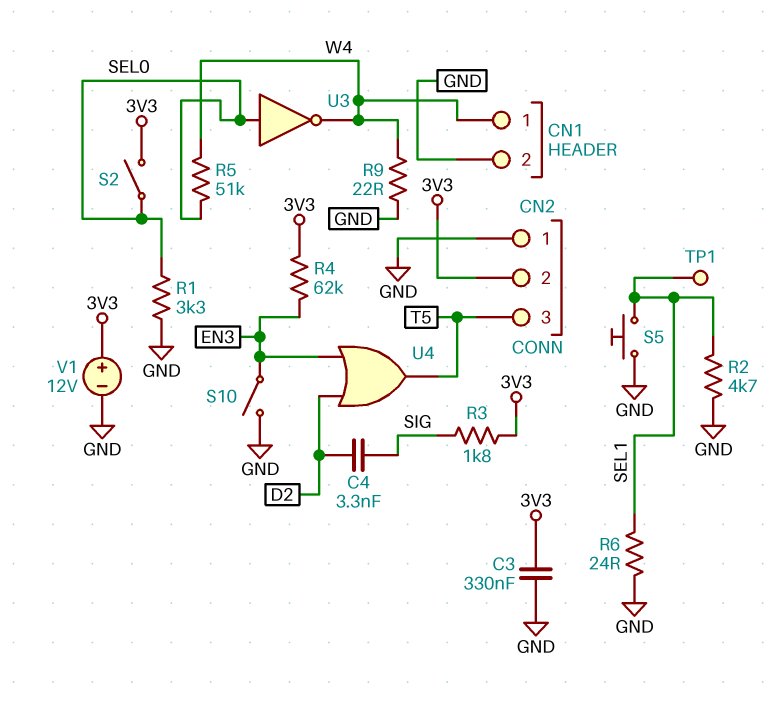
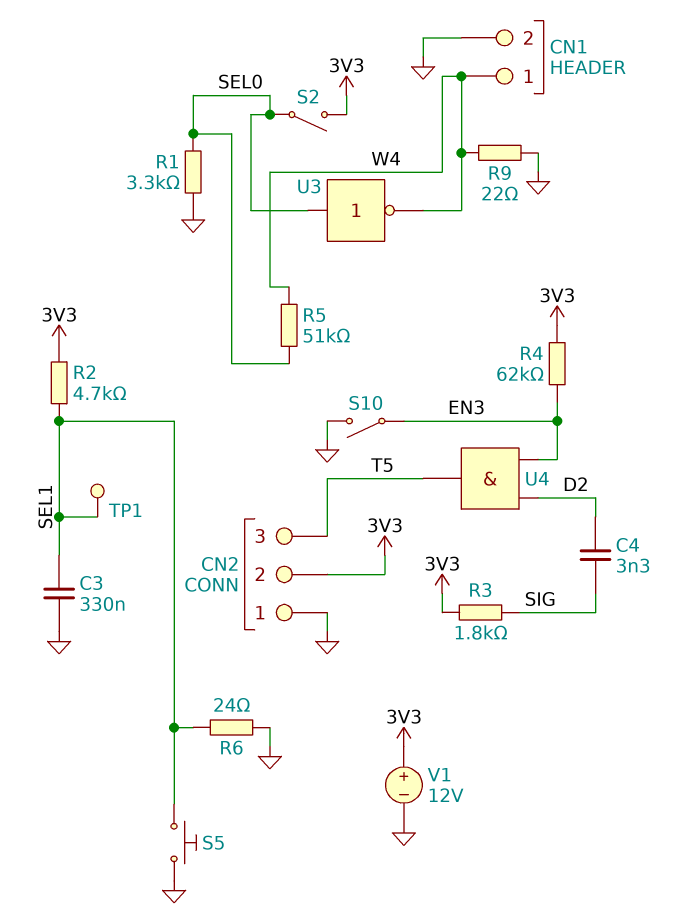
C3: 330nF (3V3, GND) -> 330nF (GND, SEL1)
R2: 4.7k (GND, SEL1) -> 4.7k (3V3, SEL1)
U4: OR (in D2, in EN3, out T5) -> AND (in D2, in EN3, out T5)

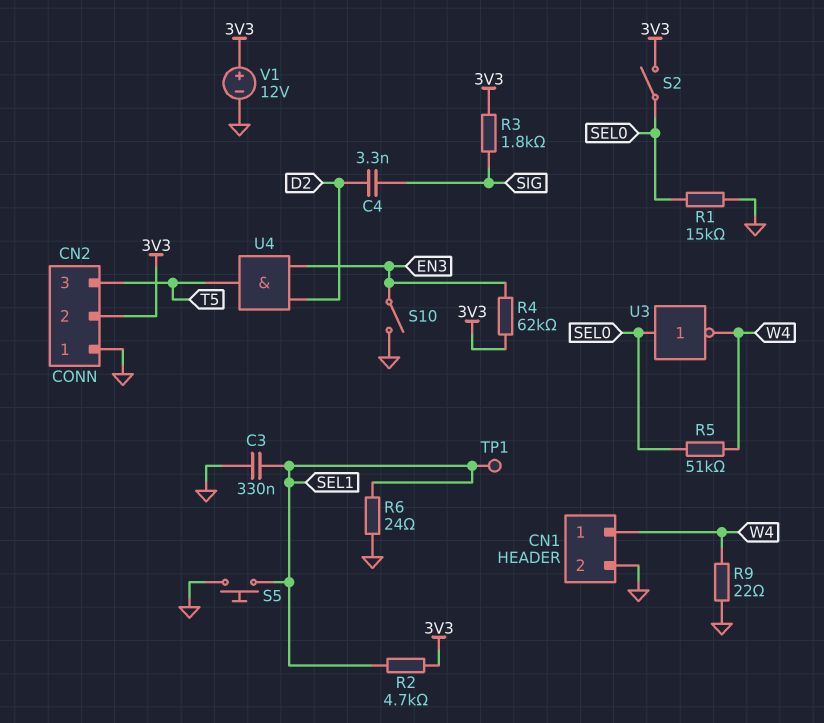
R1: 3.3k (GND, SEL0) -> 15k (GND, SEL0)

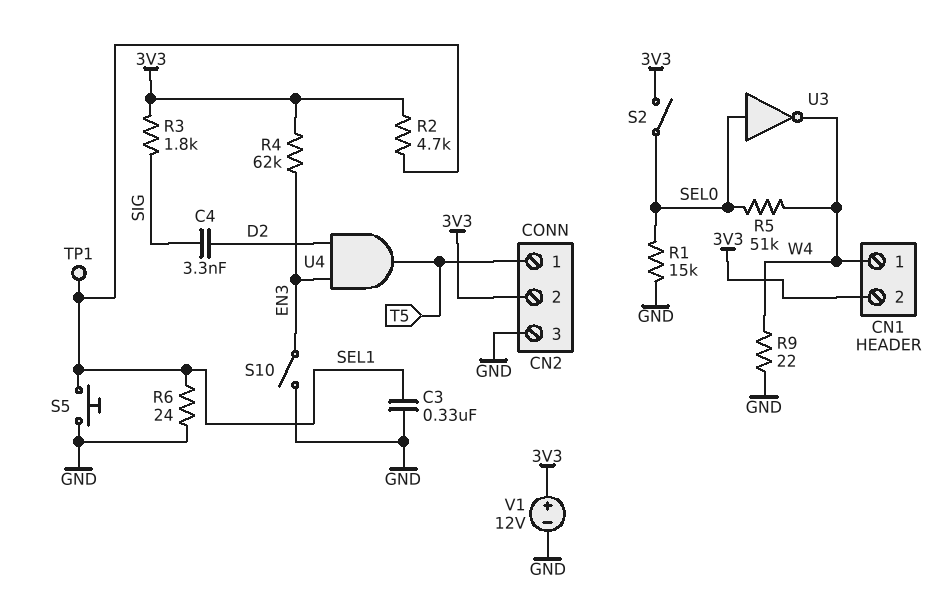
CN1 pin 2: GND -> 3V3
CN2 pin 1: GND -> T5
CN2 pin 3: T5 -> GND

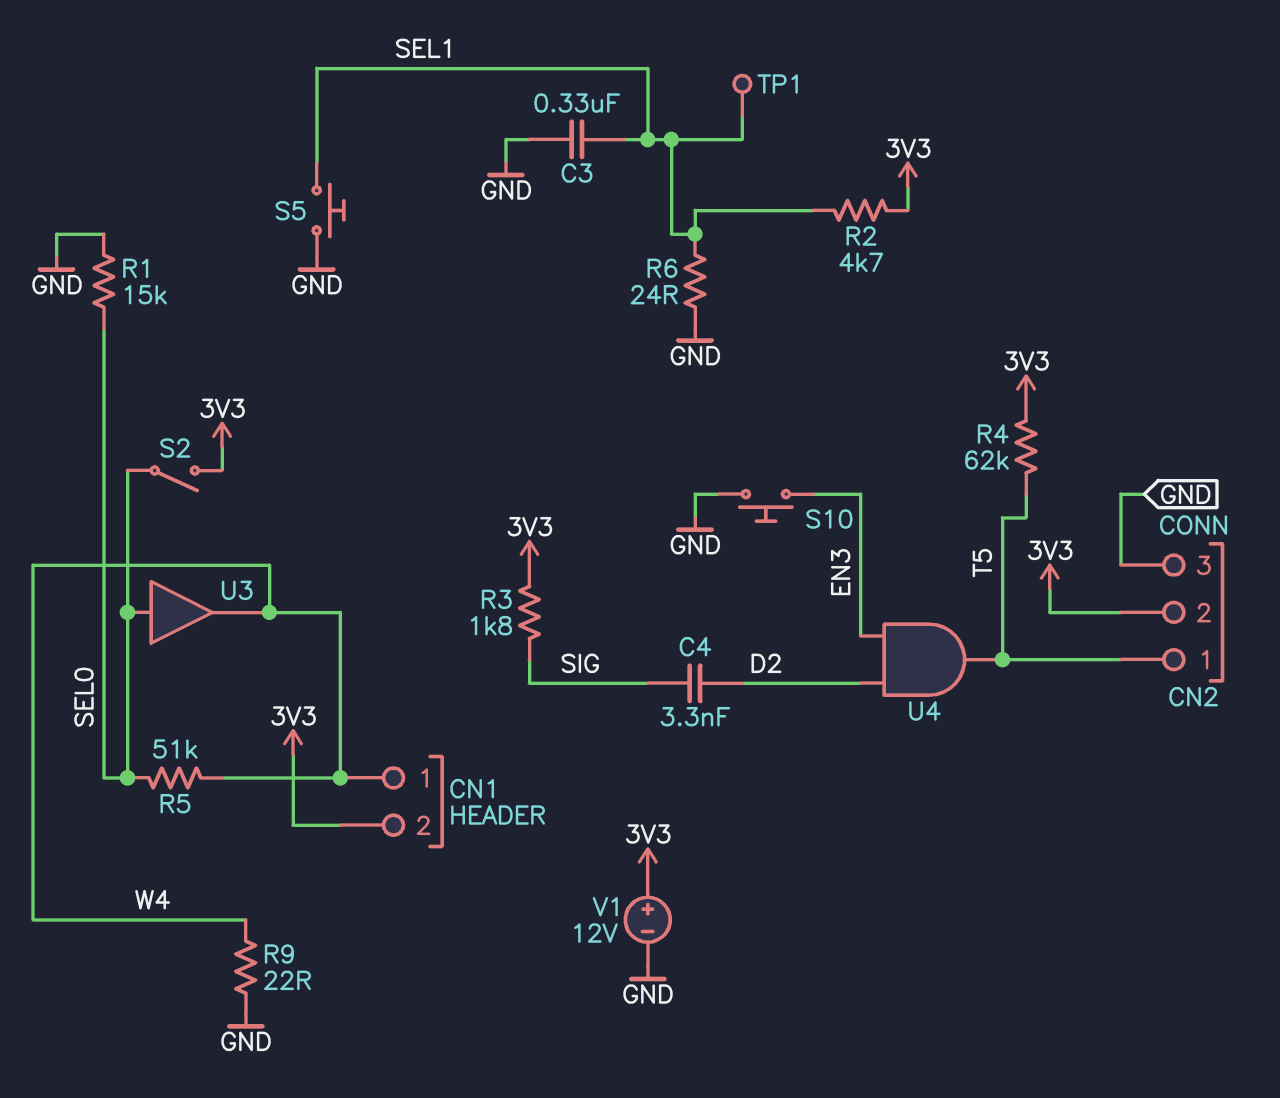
R4: 62k (3V3, EN3) -> 62k (3V3, T5)
S10: switch (EN3, GND) -> button (EN3, GND)
U3: NOT (in SEL0, out W4) -> buffer (in SEL0, out W4)

